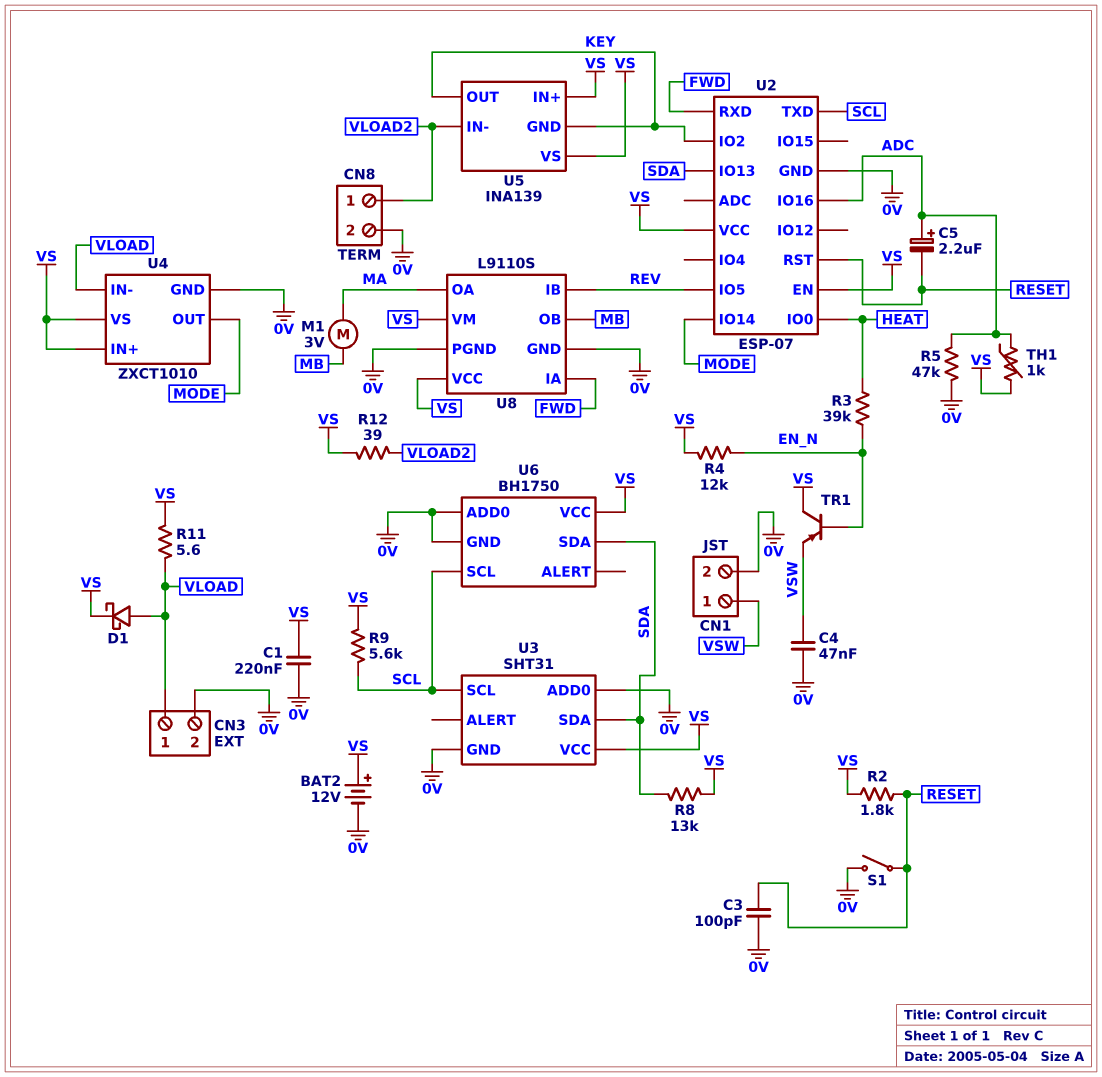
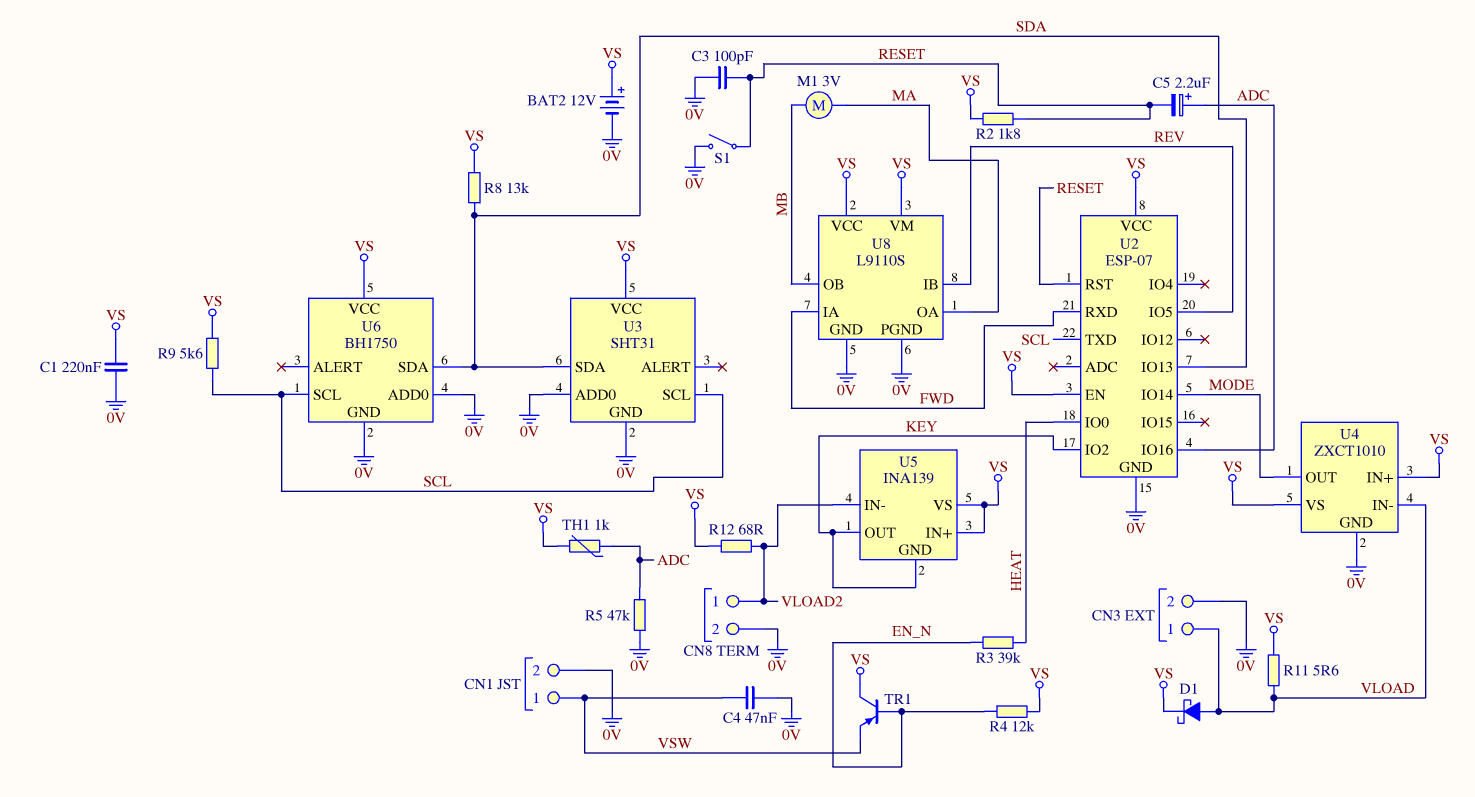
R12: 39 (VLOAD2, VS) -> 68 (VLOAD2, VS)

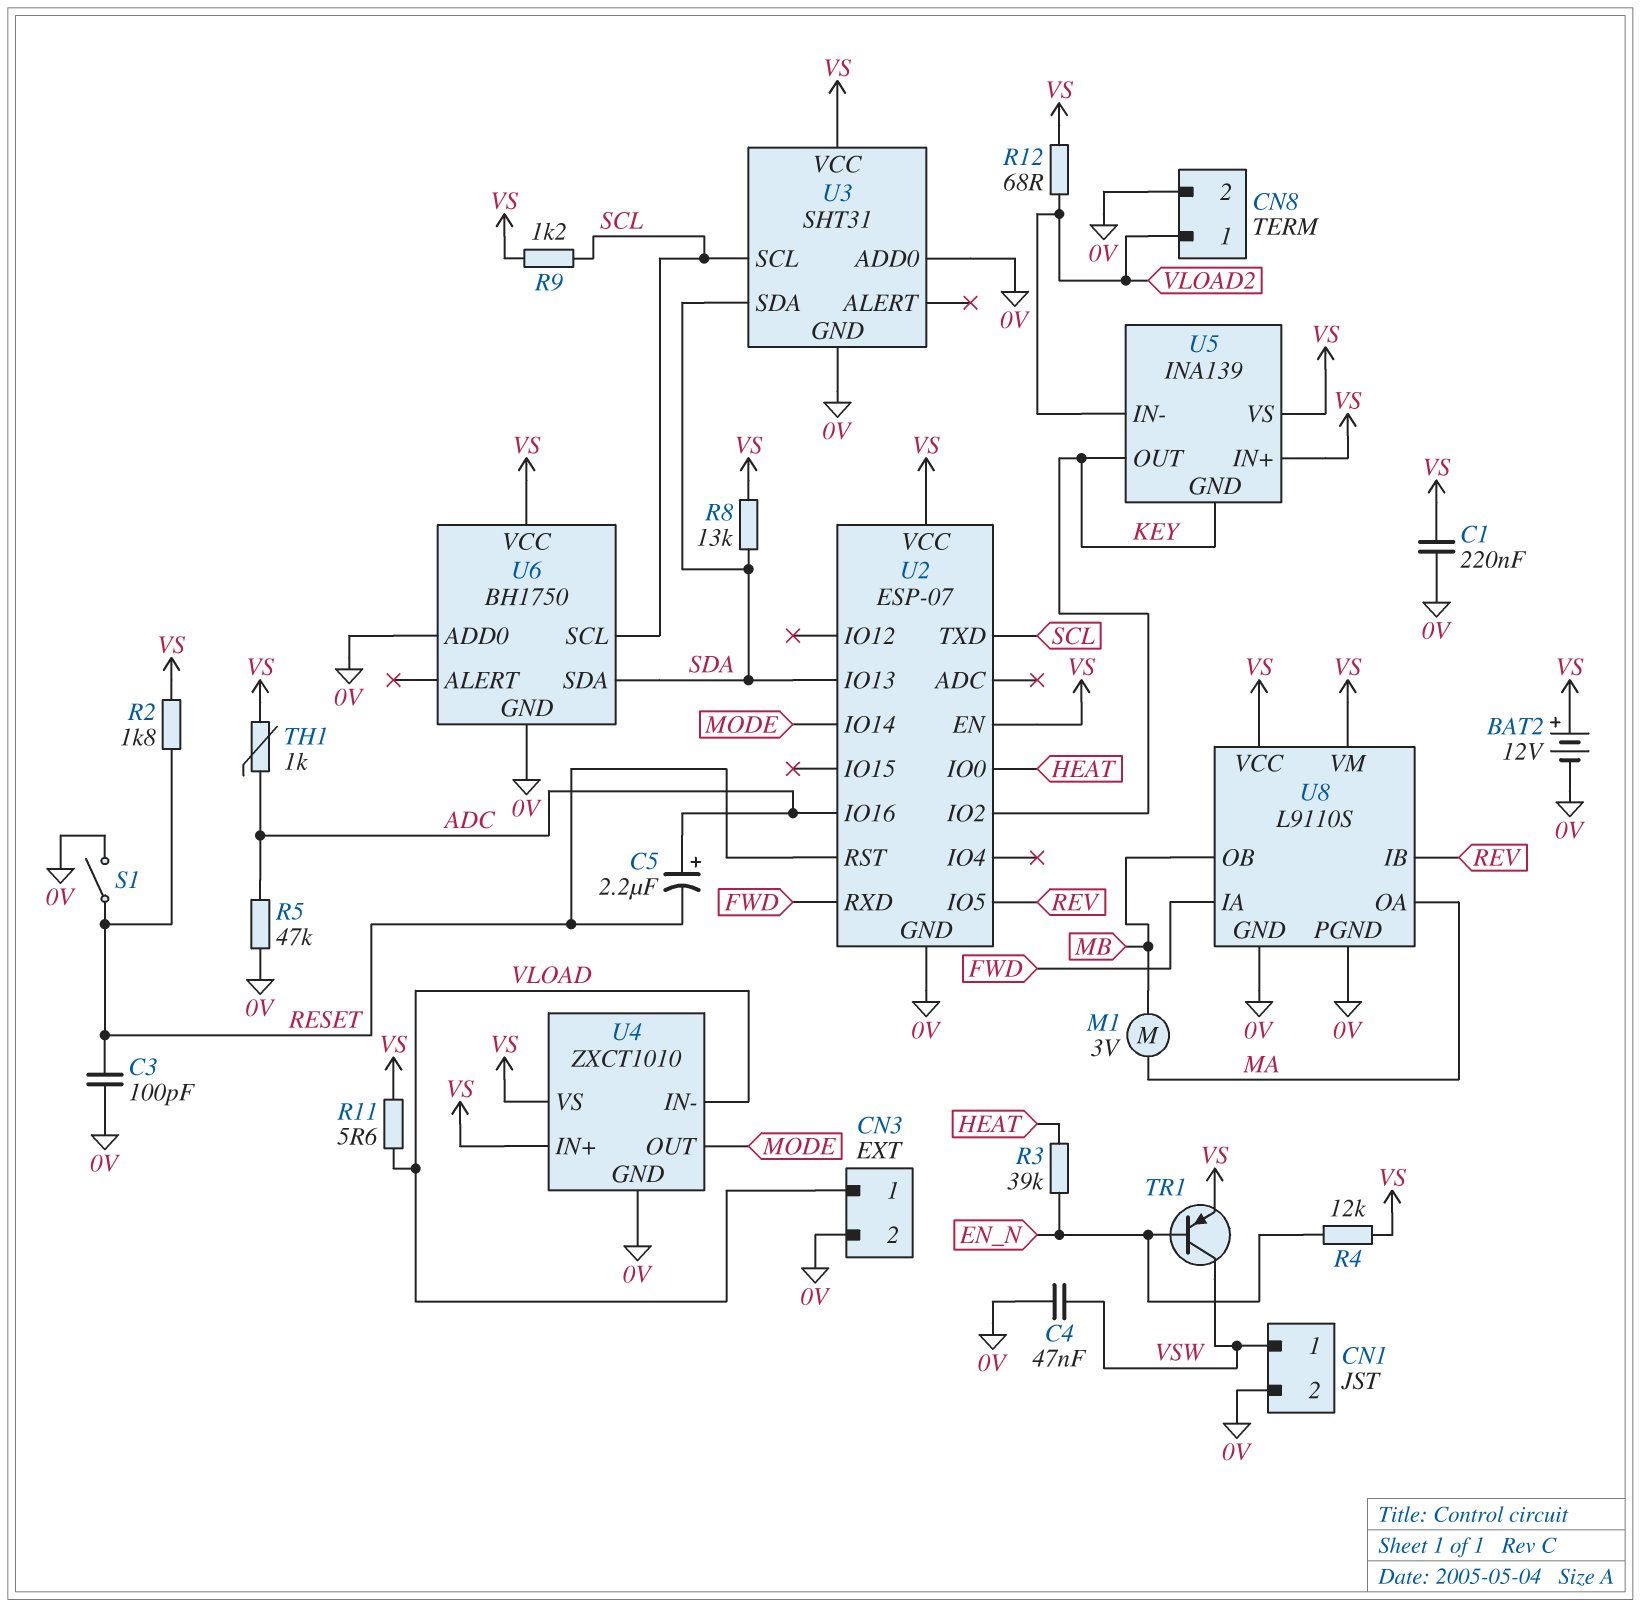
D1: schottky (A VLOAD, K VS) -> none
R9: 5.6k (SCL, VS) -> 1.2k (SCL, VS)
TR1: PNP (B EN_N, C VS, E VSW) -> PNP (B EN_N, C VSW, E VS)

